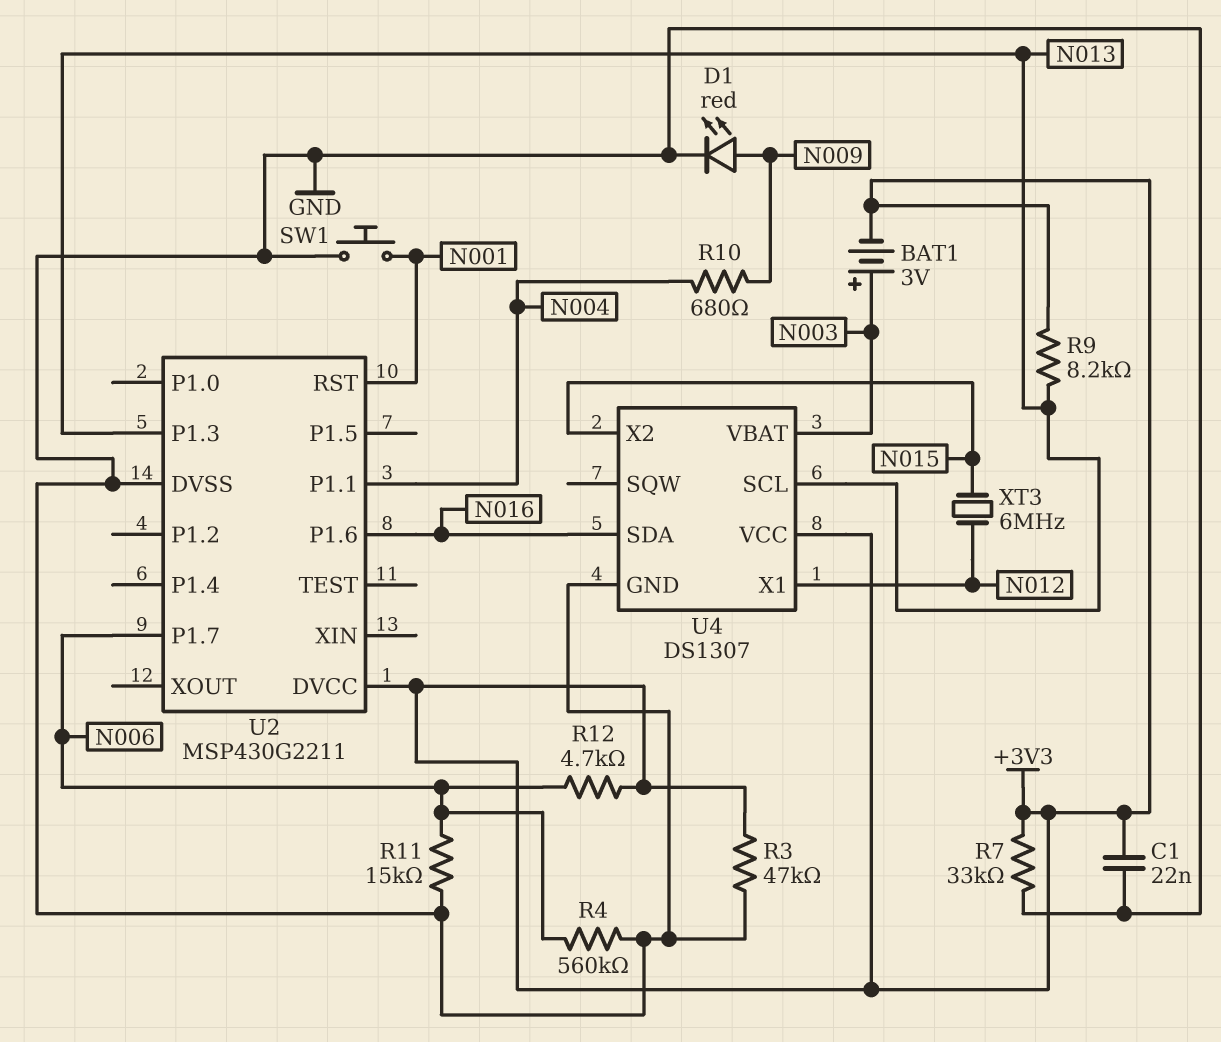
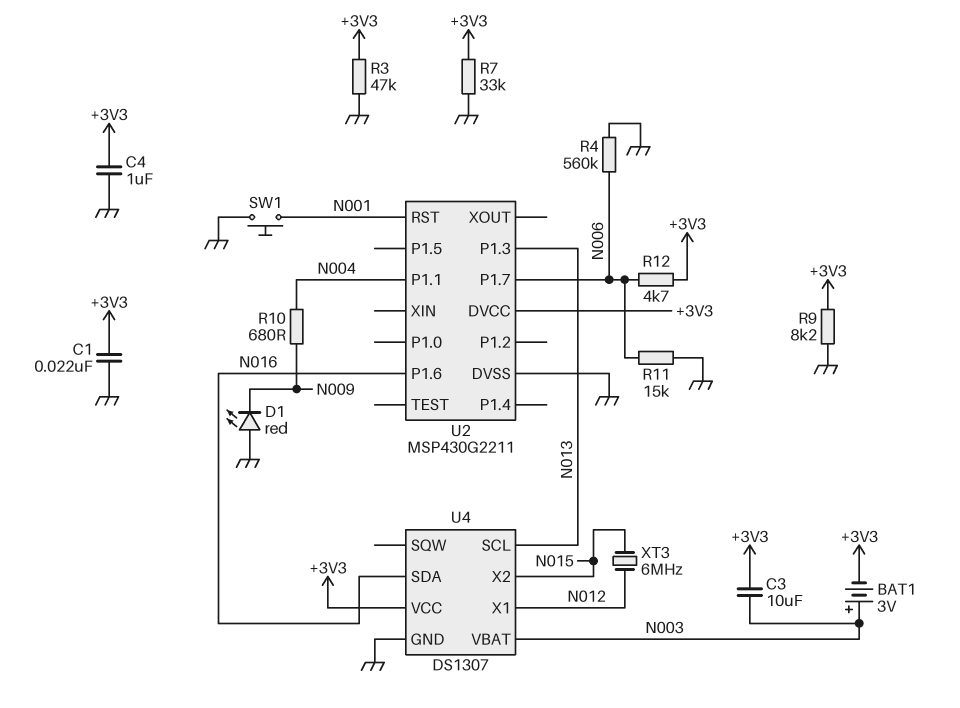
C3: none -> 10uF (+3V3, N003)
C4: none -> 1uF (+3V3, GND)
D1: LED red (A N009, K GND) -> LED red (A GND, K N009)
R9: 8.2k (+3V3, N013) -> 8.2k (+3V3, GND)

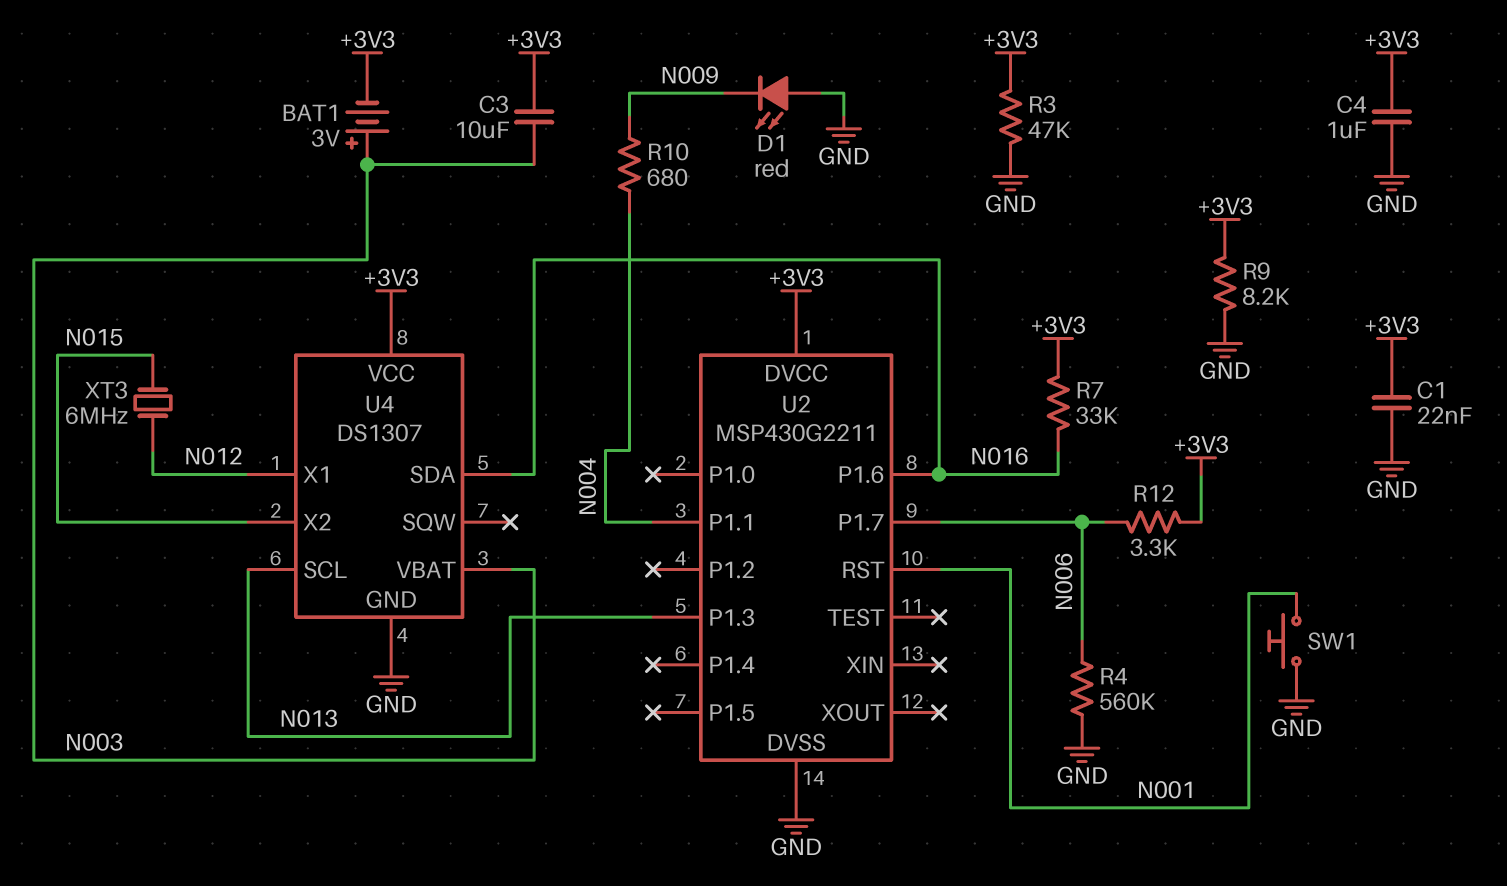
R7: 33k (+3V3, GND) -> 33k (+3V3, N016)
R11: 15k (GND, N006) -> none
R12: 4.7k (+3V3, N006) -> 3.3k (+3V3, N006)

